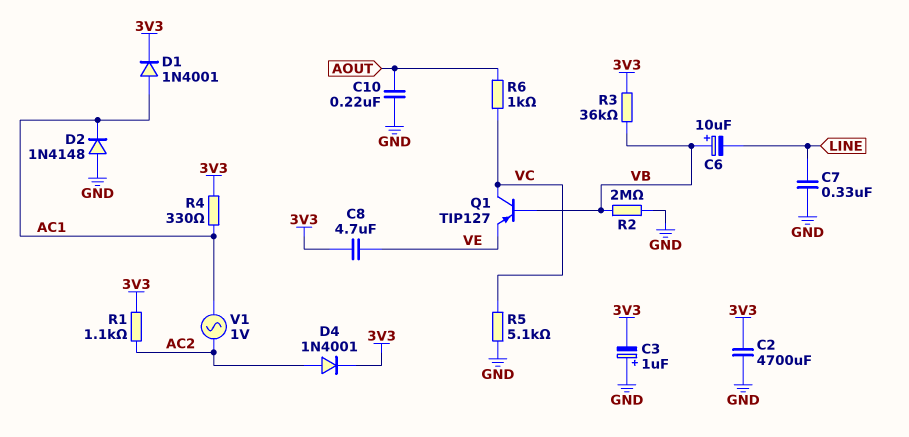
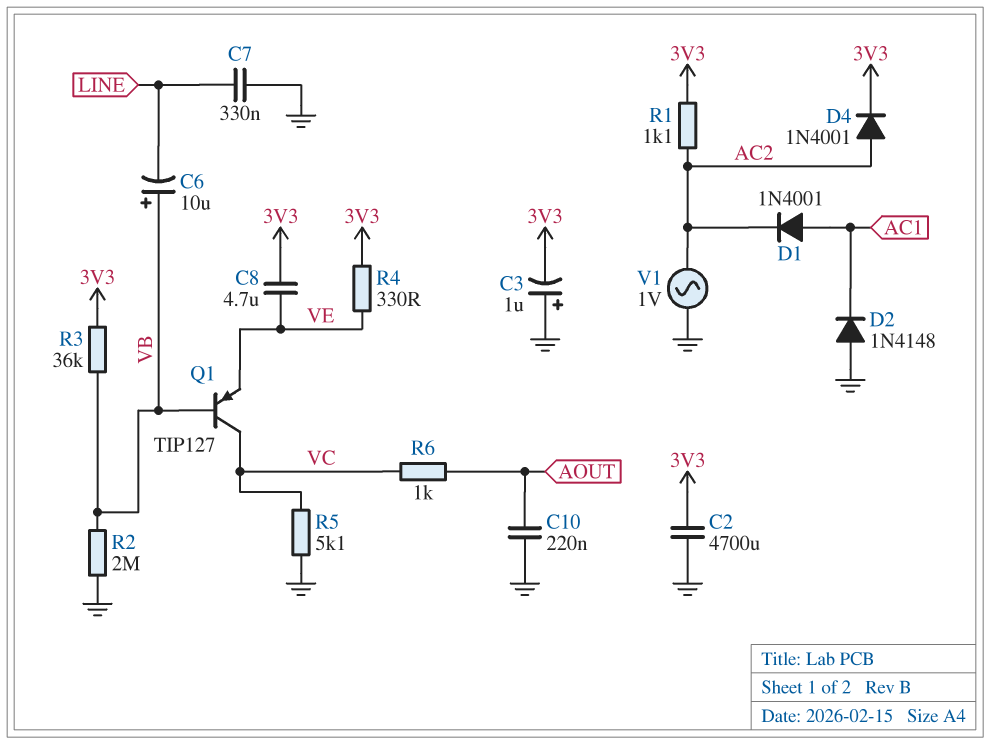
D1: diode 1N4001 (A AC1, K 3V3) -> diode 1N4001 (A AC1, K AC2)
R4: 330 (3V3, AC1) -> 330 (3V3, VE)
V1: AC 1V (AC1, AC2) -> AC 1V (AC2, GND)

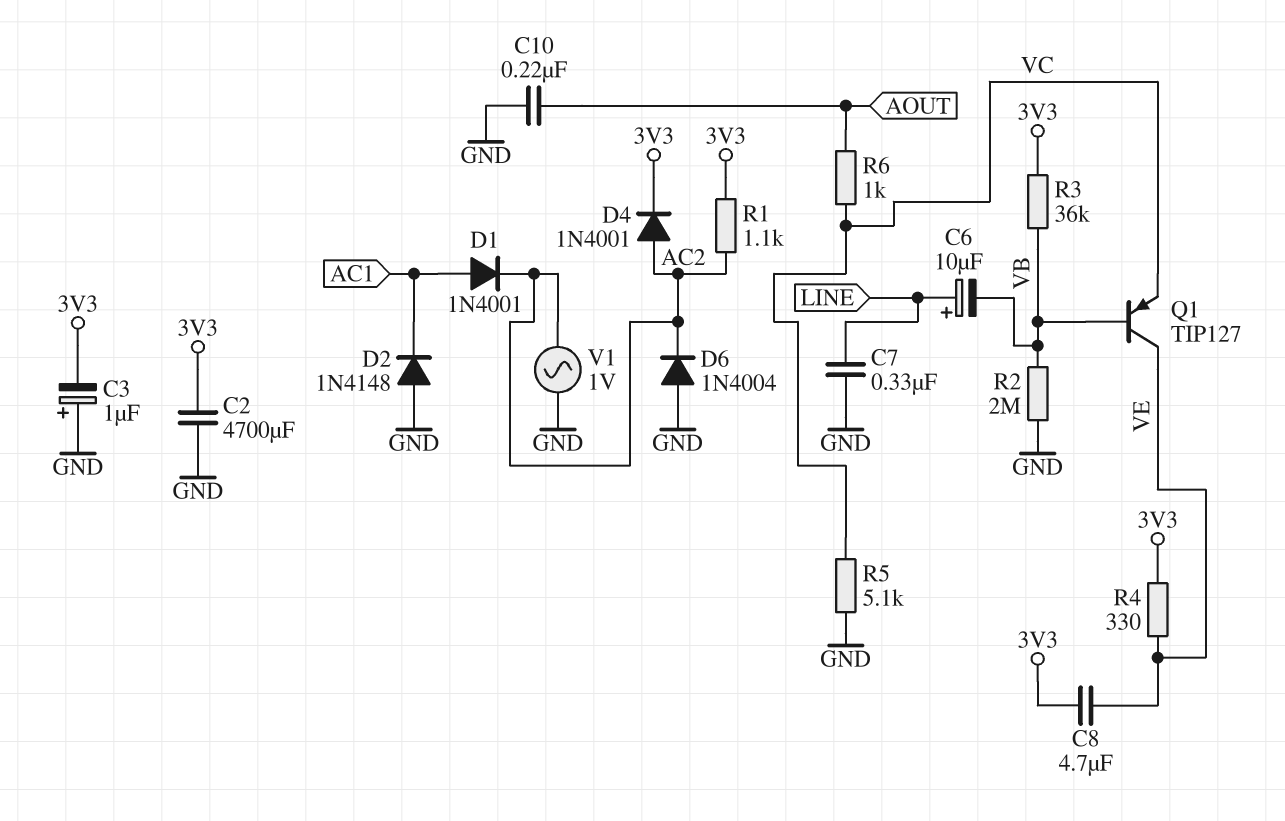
C6: 10uF (plus VB, minus LINE) -> 10uF (plus LINE, minus VB)
D6: none -> diode 1N4004 (A GND, K AC2)
Q1: PNP TIP127 (B VB, C VC, E VE) -> PNP TIP127 (B VB, C VE, E VC)

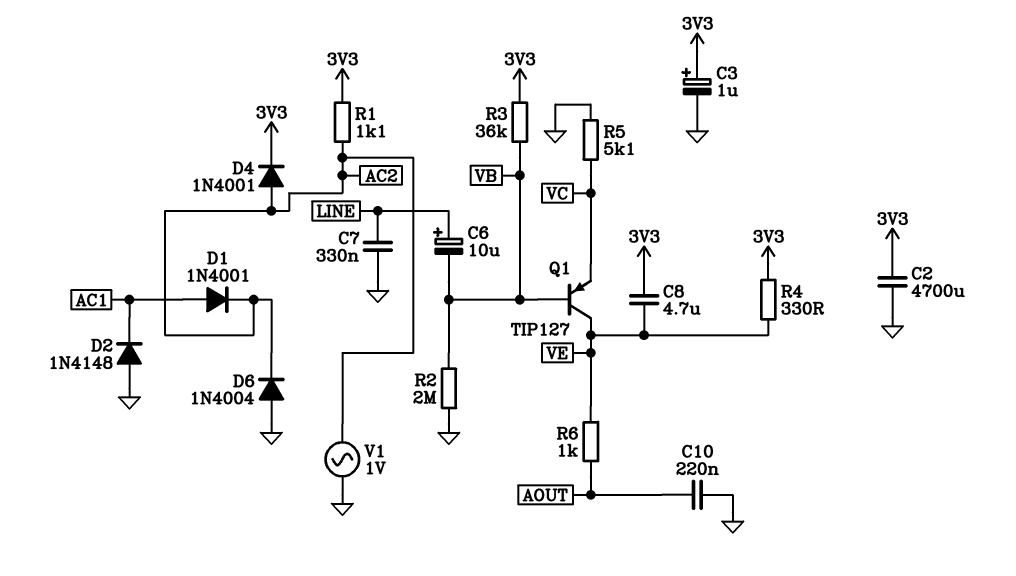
C3: 1uF (plus GND, minus 3V3) -> 1uF (plus 3V3, minus GND)
R6: 1k (AOUT, VC) -> 1k (AOUT, VE)

